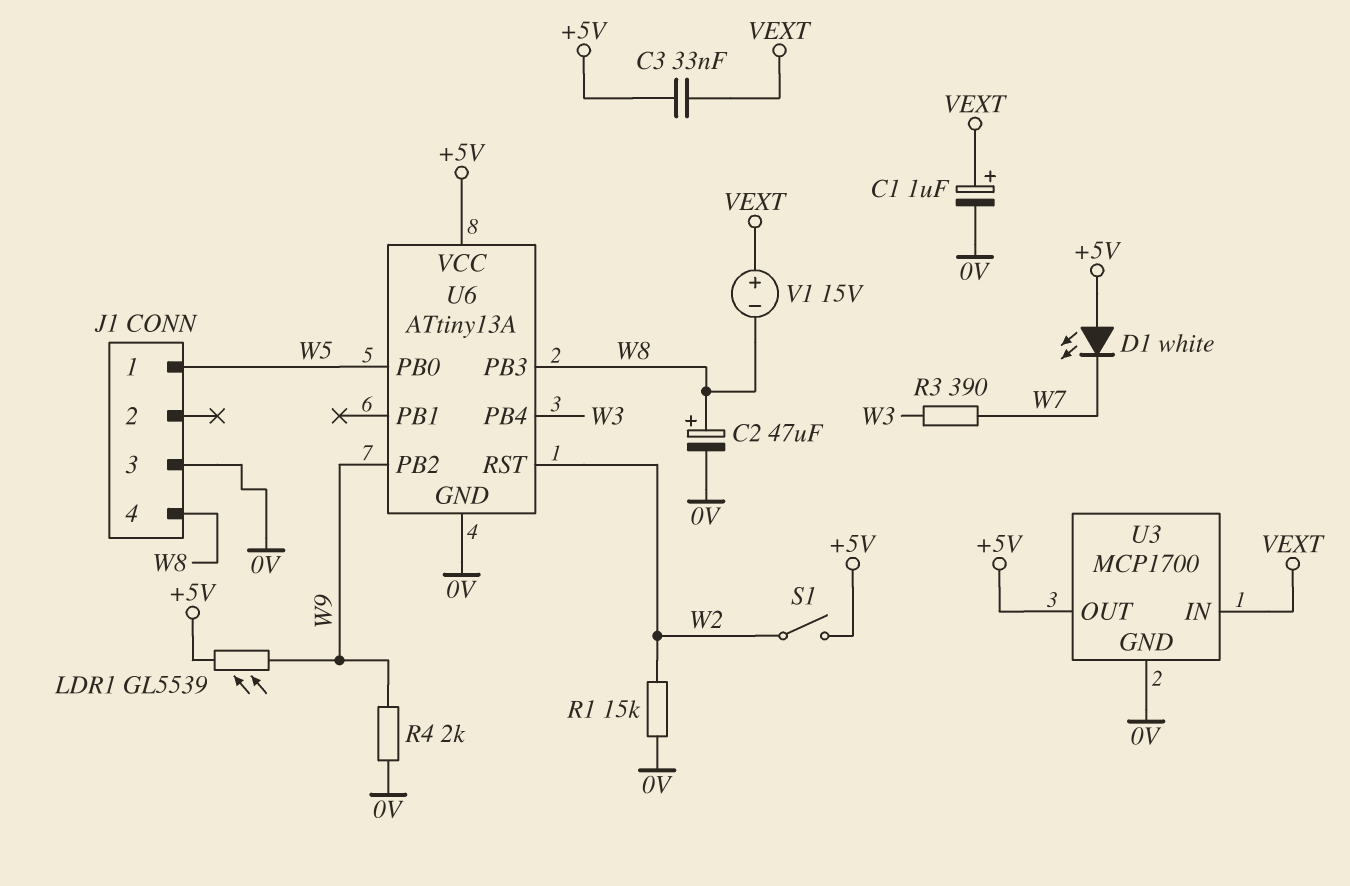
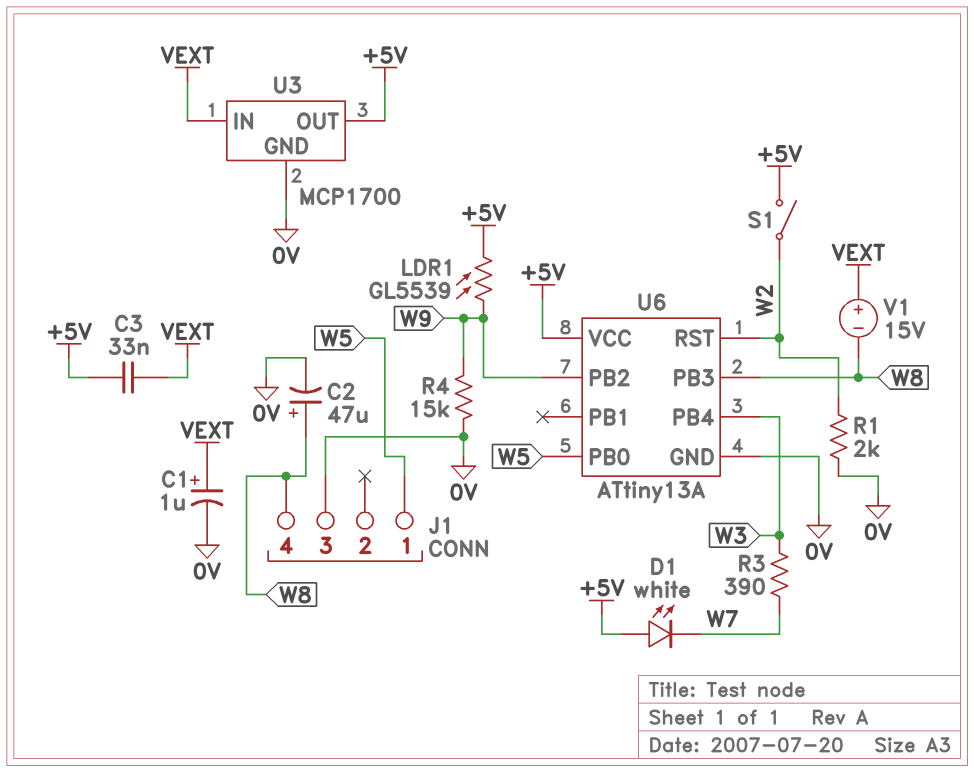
R1: 15k (0V, W2) -> 2k (0V, W2)
R4: 2k (0V, W9) -> 15k (0V, W9)

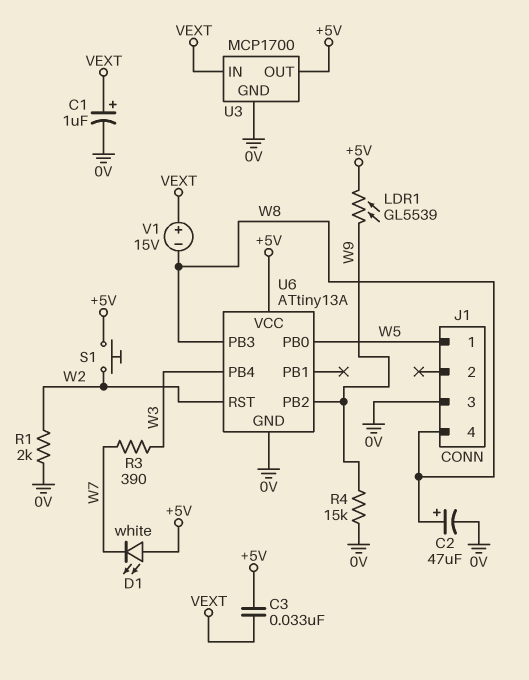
S1: switch (+5V, W2) -> button (+5V, W2)

